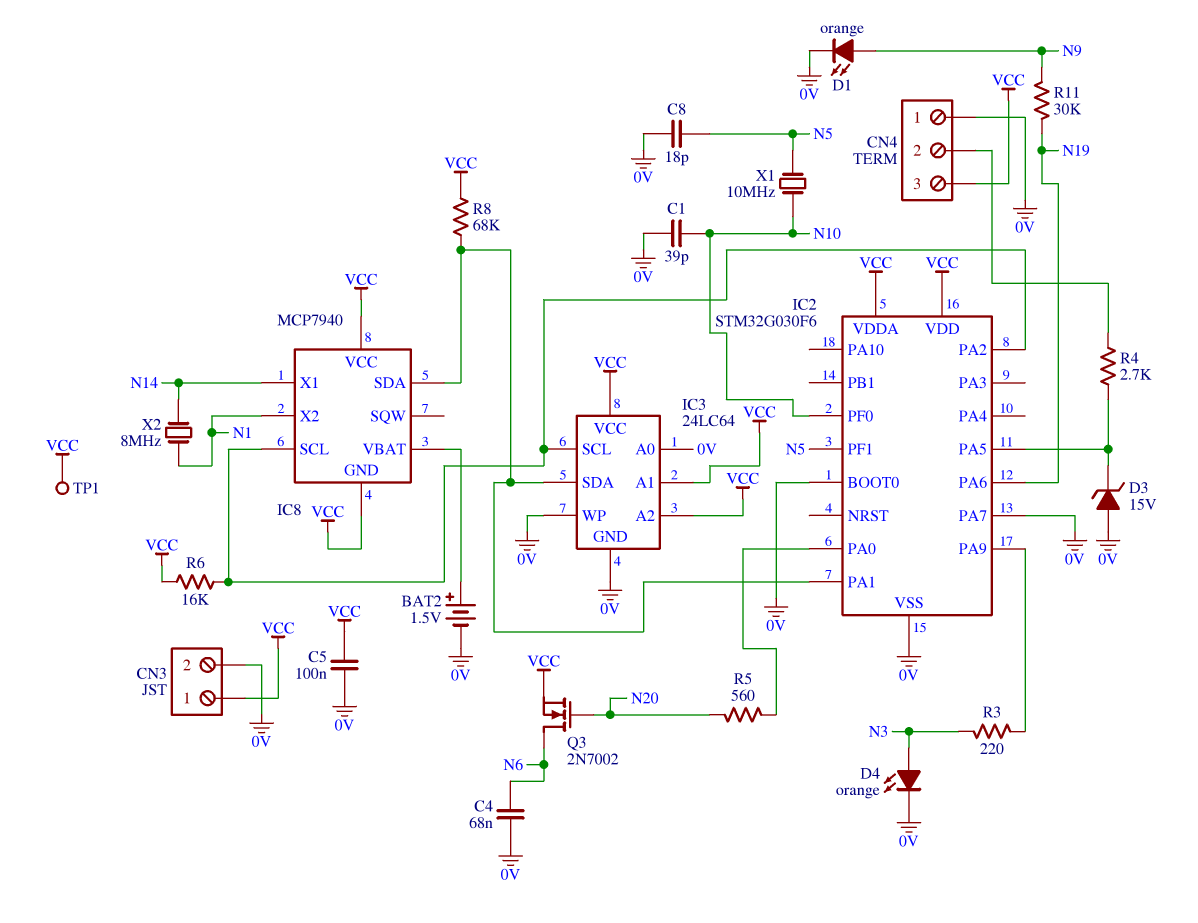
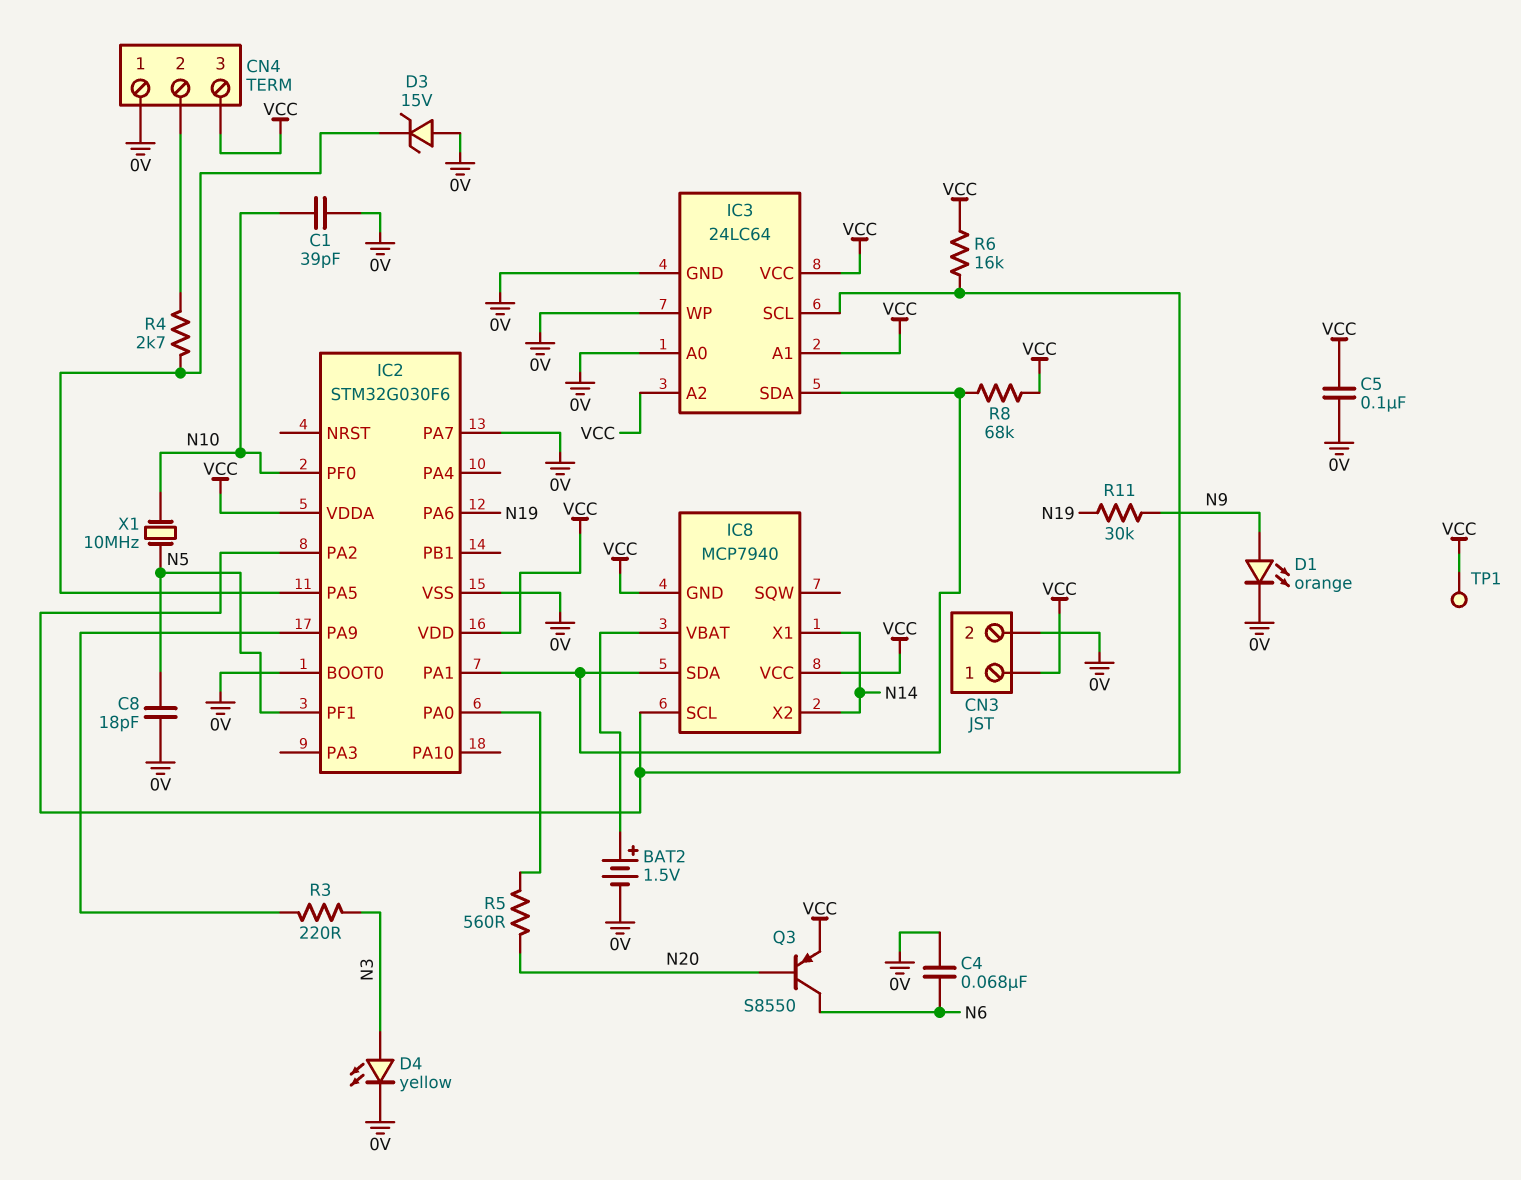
D4: LED orange (A N3, K 0V) -> LED yellow (A N3, K 0V)
IC8 pin X2: N1 -> N14
Q3: NMOS 2N7002 (G N20, D N6, S VCC) -> PNP S8550 (B N20, C N6, E VCC)
X2: 8MHz (N1, N14) -> none

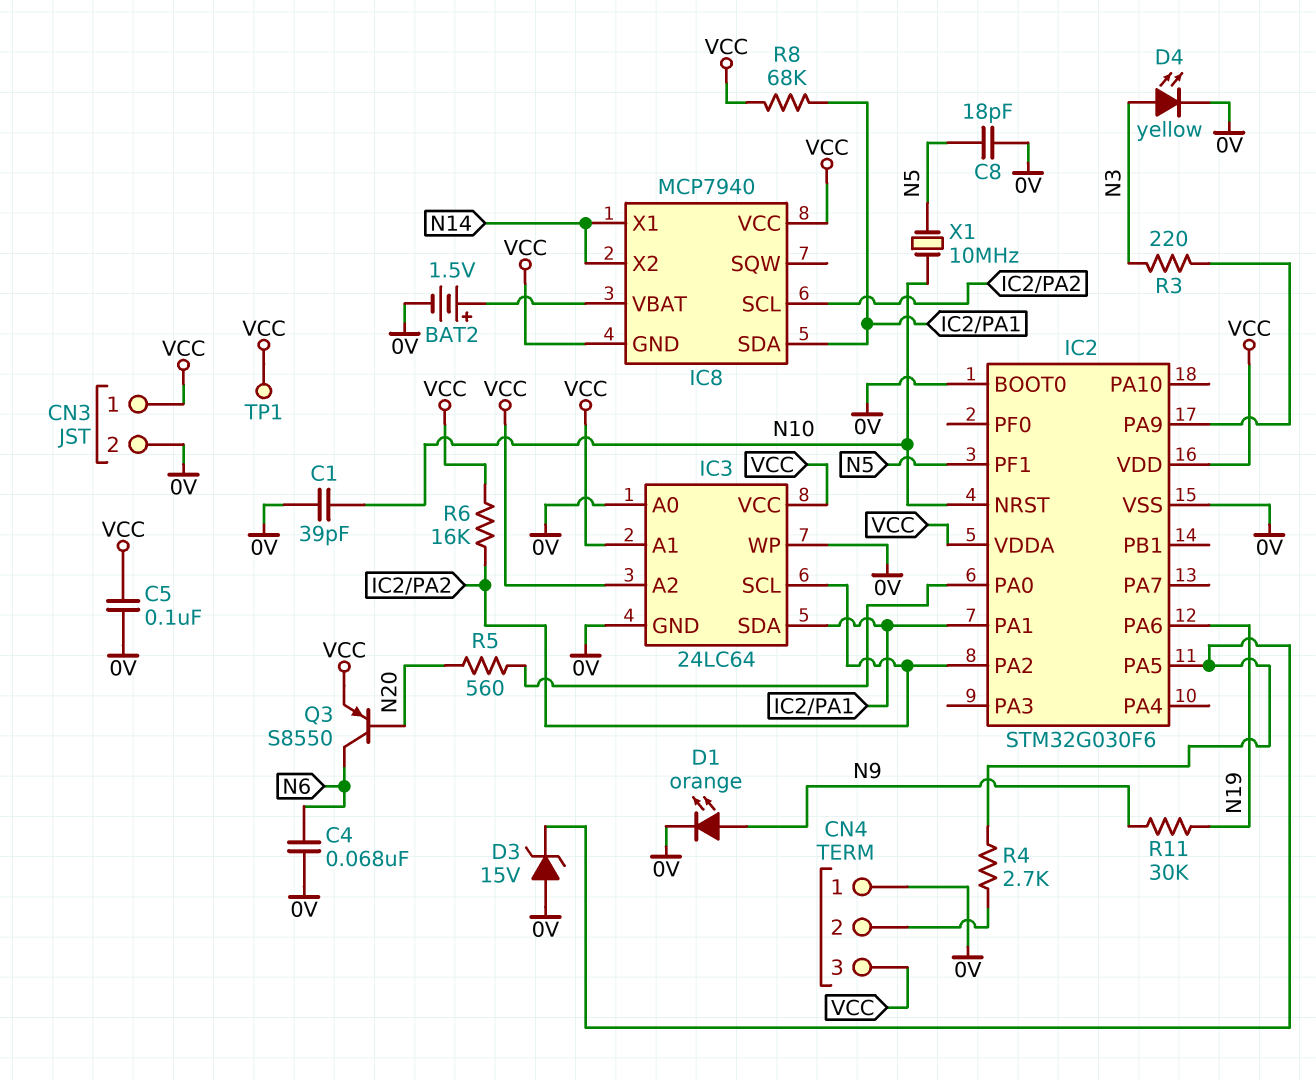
IC2 pin NRST: none -> N10
IC2 pin PA7: 0V -> none
IC2 pin PF0: N10 -> none

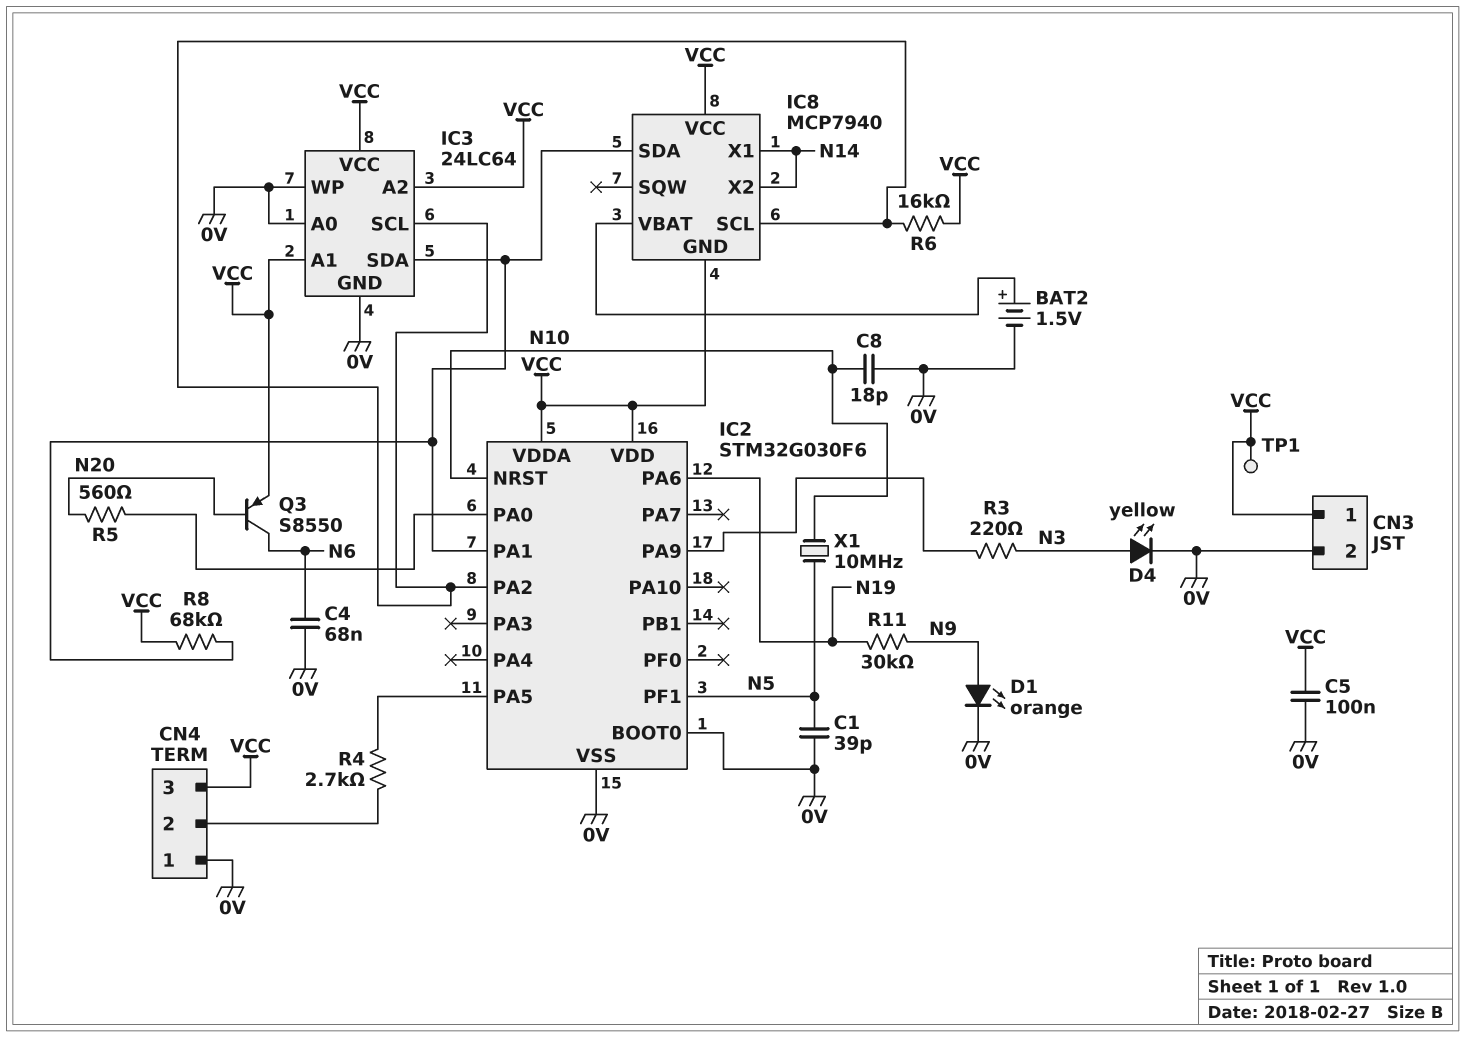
C1: 39pF (0V, N10) -> 39pF (0V, N5)
C8: 18pF (0V, N5) -> 18pF (0V, N10)
D3: zener 15V (A 0V, K IC2/PA5) -> none

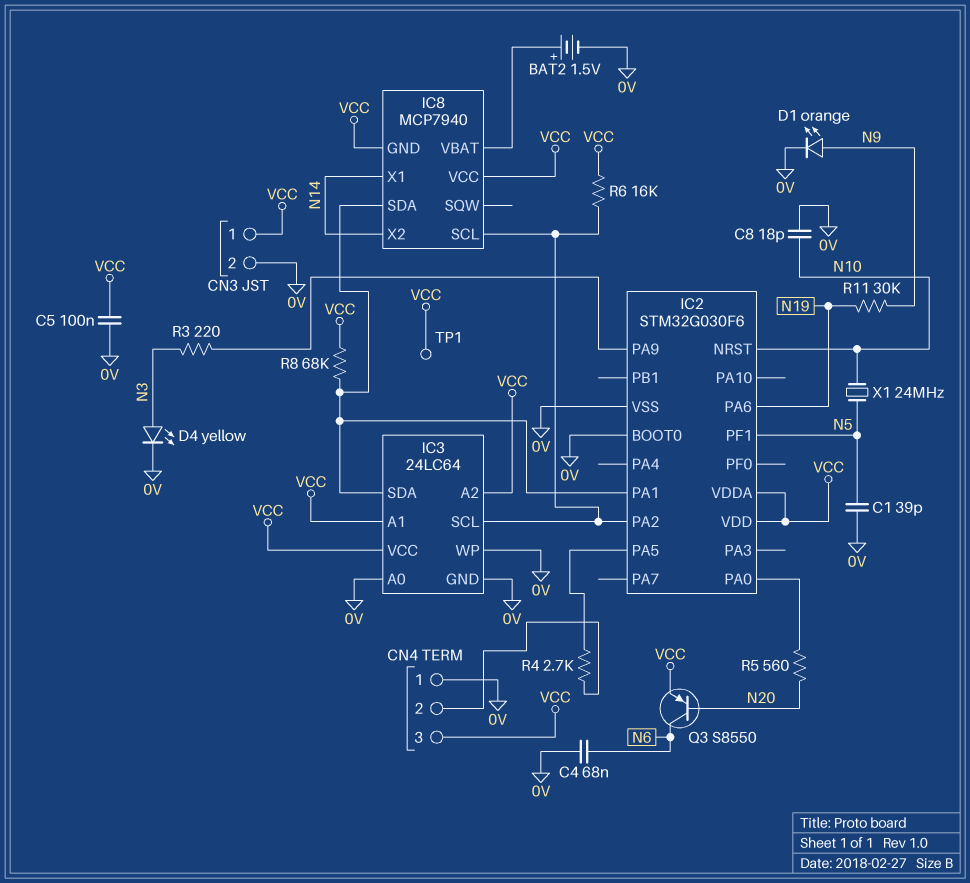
X1: 10MHz (N5, N10) -> 24MHz (N5, N10)

